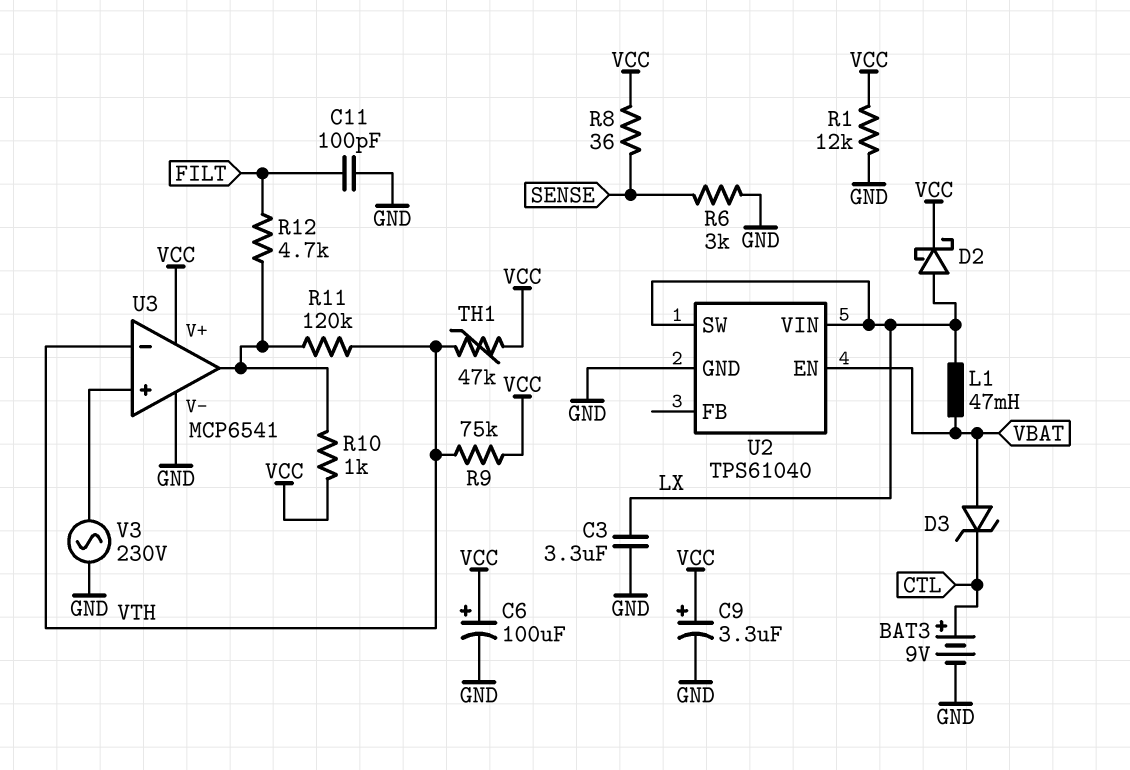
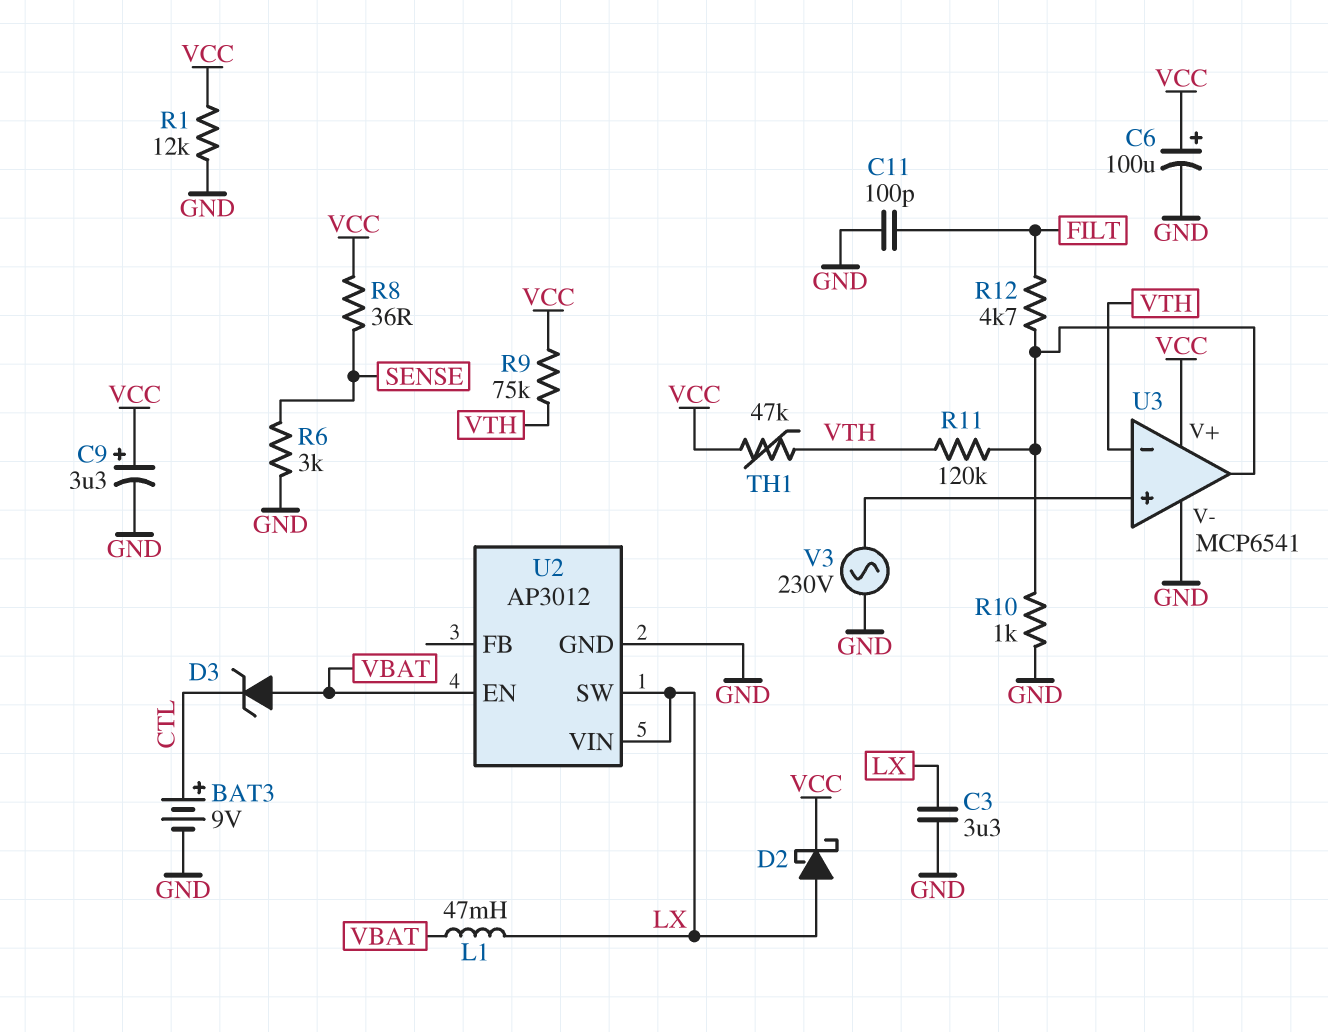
R10: 1k (U3/out, VCC) -> 1k (GND, U3/out)
U2: TPS61040 -> AP3012

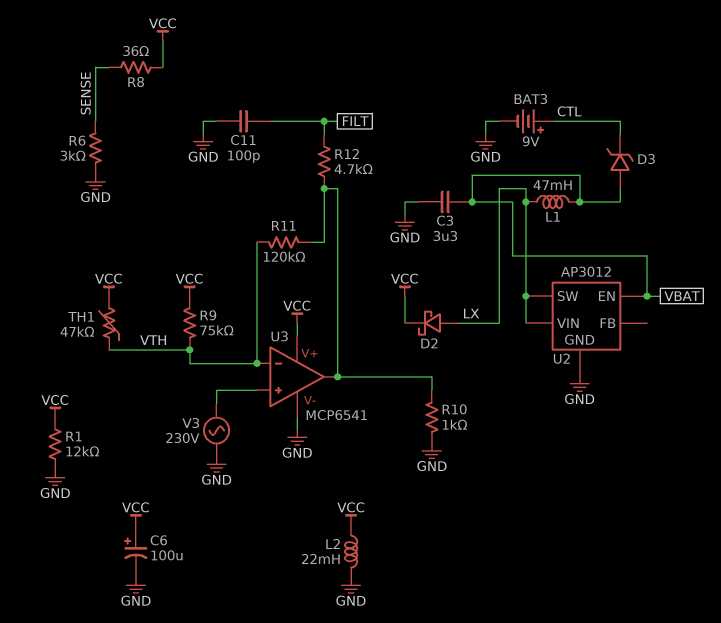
C3: 3.3uF (GND, LX) -> 3.3uF (GND, VBAT)
C9: 3.3uF (plus VCC, minus GND) -> none
L2: none -> 22mH (GND, VCC)

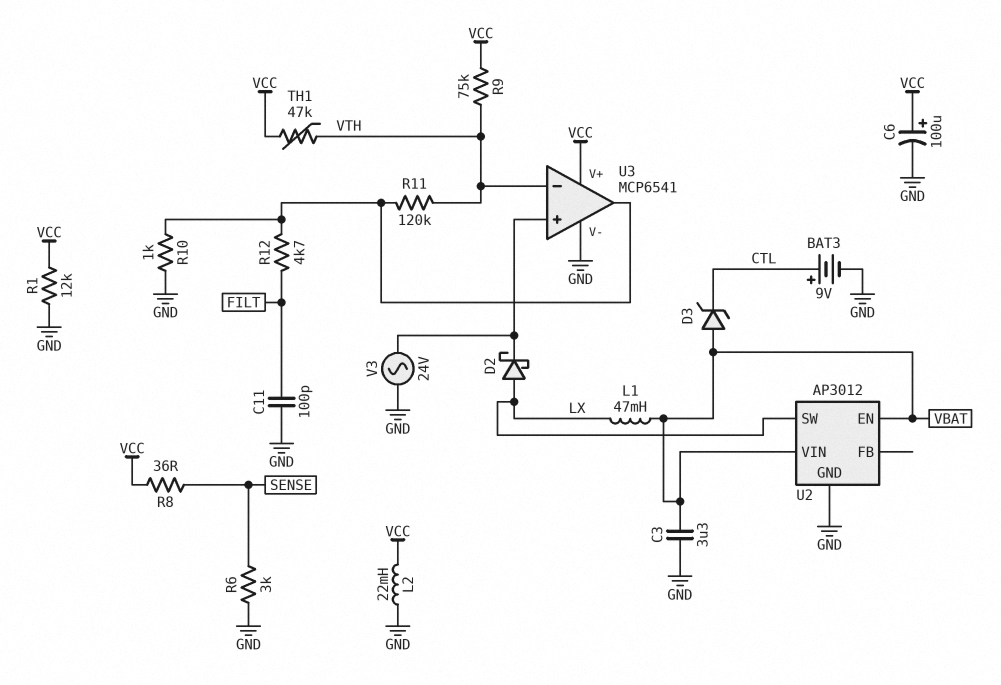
D2: schottky (A LX, K VCC) -> schottky (A LX, K U3/in+)
U2 pin VIN: LX -> VBAT
V3: AC 230V (GND, U3/in+) -> AC 24V (GND, U3/in+)

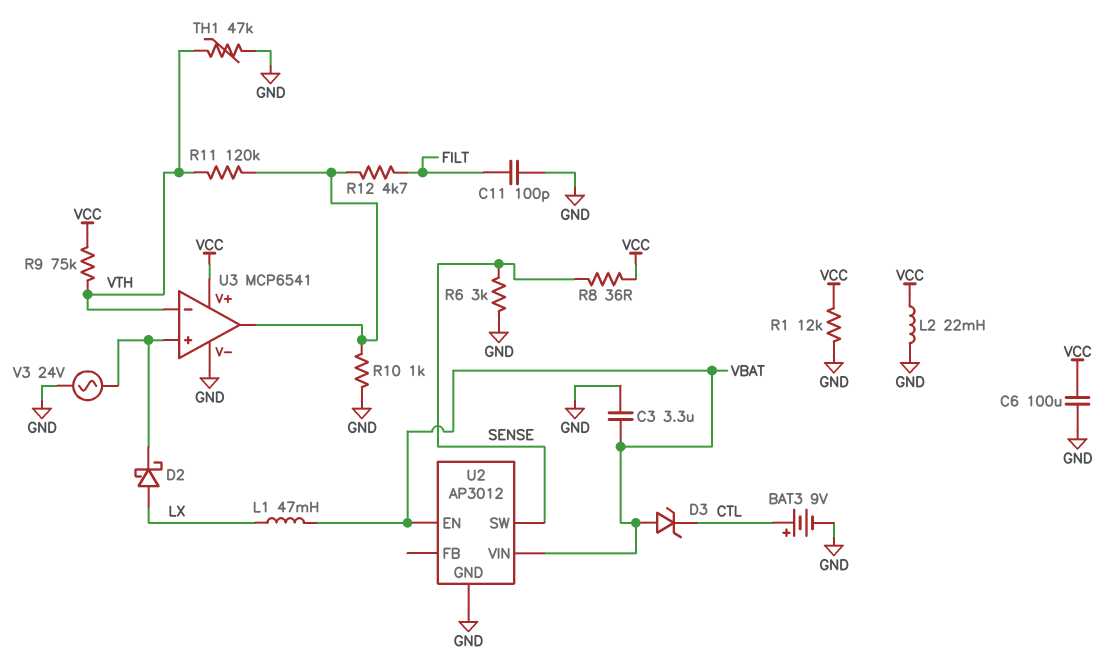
C6: 100uF (plus VCC, minus GND) -> 100uF (GND, VCC)
TH1: 47k (VCC, VTH) -> 47k (GND, VTH)
U2 pin SW: LX -> SENSE

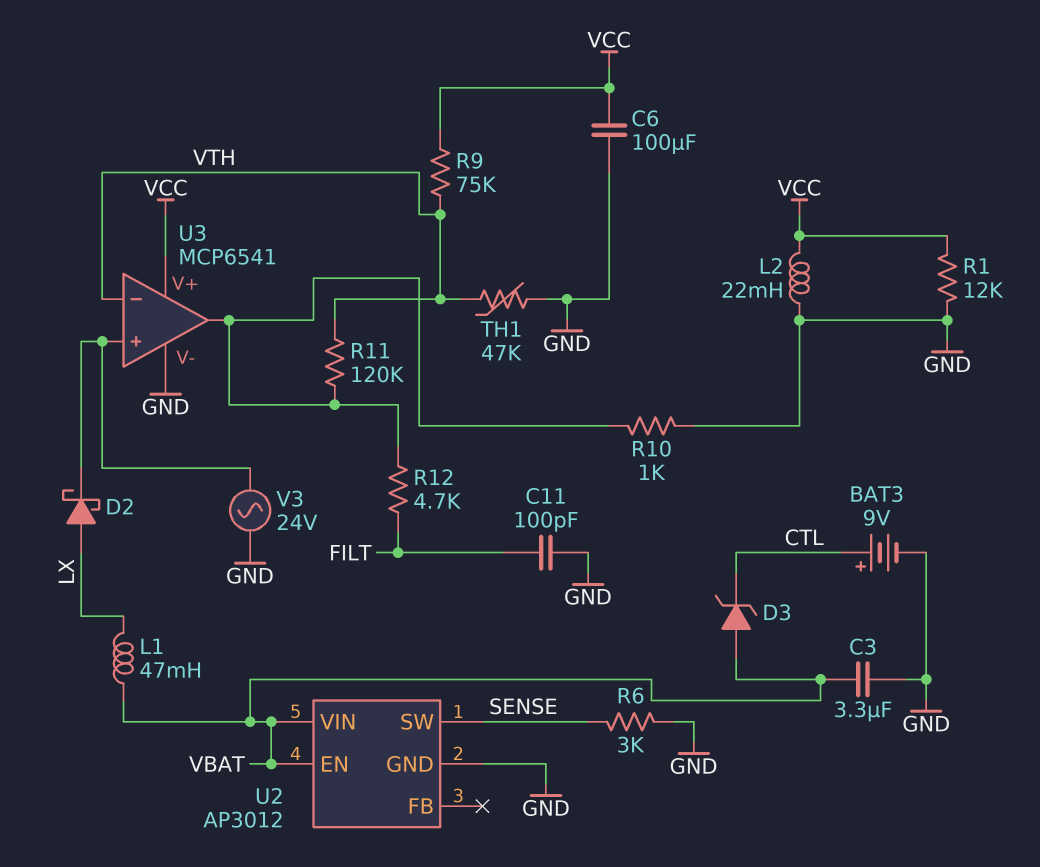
R8: 36 (SENSE, VCC) -> none

